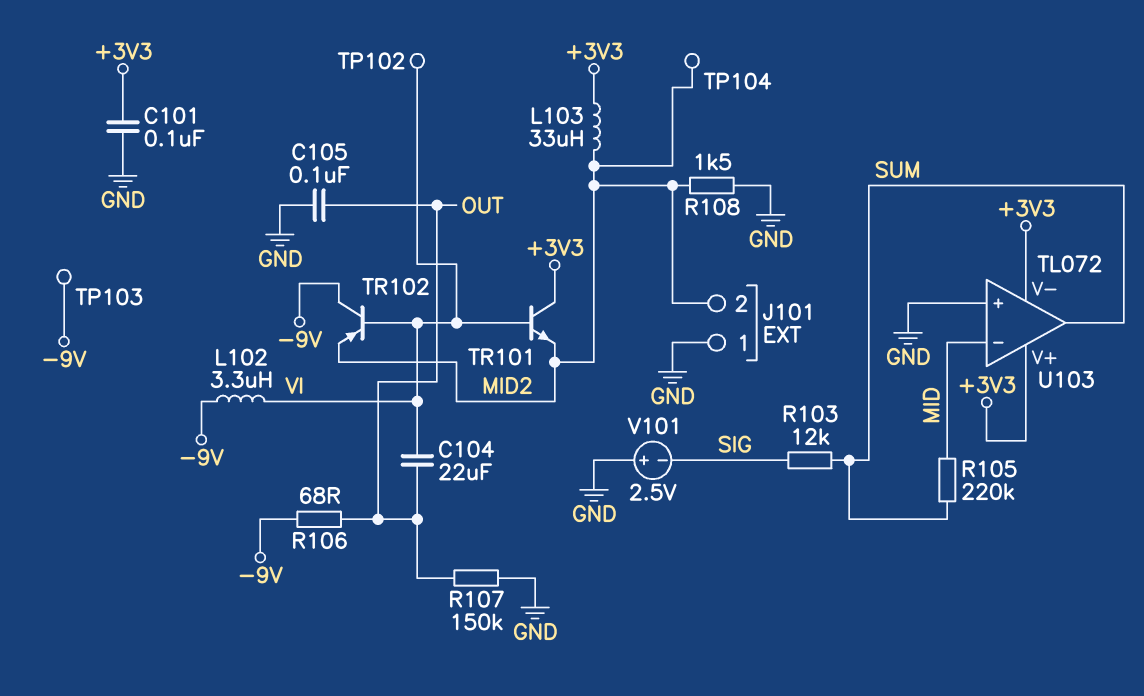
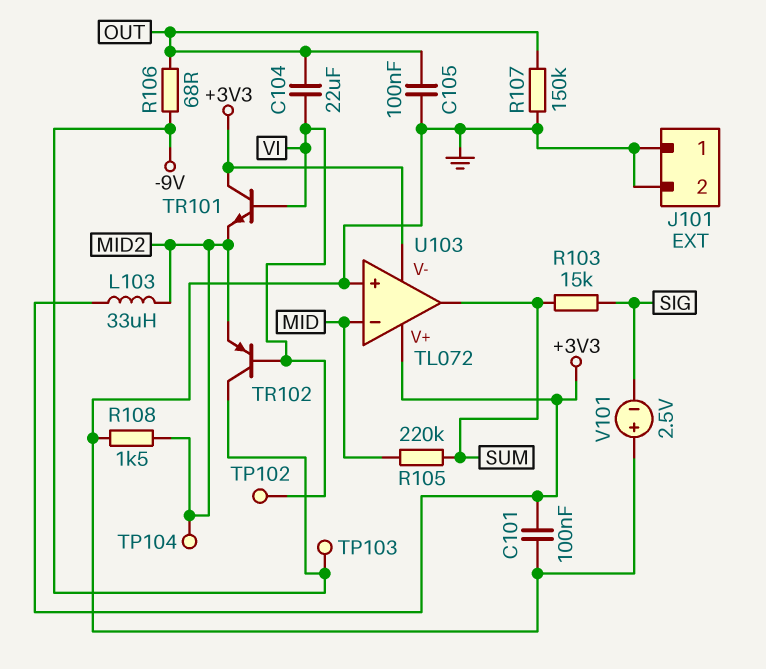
J101 pin 2: MID2 -> GND
L102: 3.3uH (-9V, VI) -> none
R103: 12k (SIG, SUM) -> 15k (SIG, SUM)

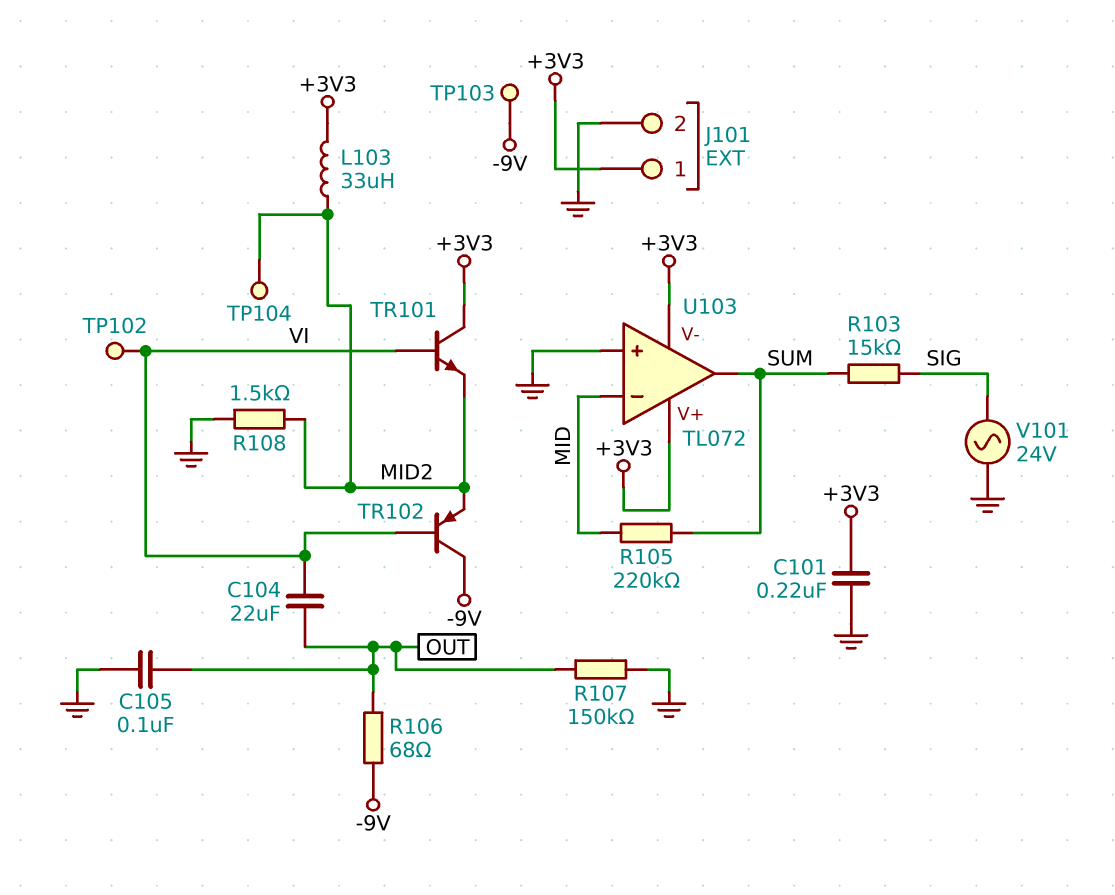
C101: 100nF (+3V3, GND) -> 220nF (+3V3, GND)
J101 pin 1: GND -> +3V3
V101: 2.5V (plus GND, minus SIG) -> AC 24V (GND, SIG)

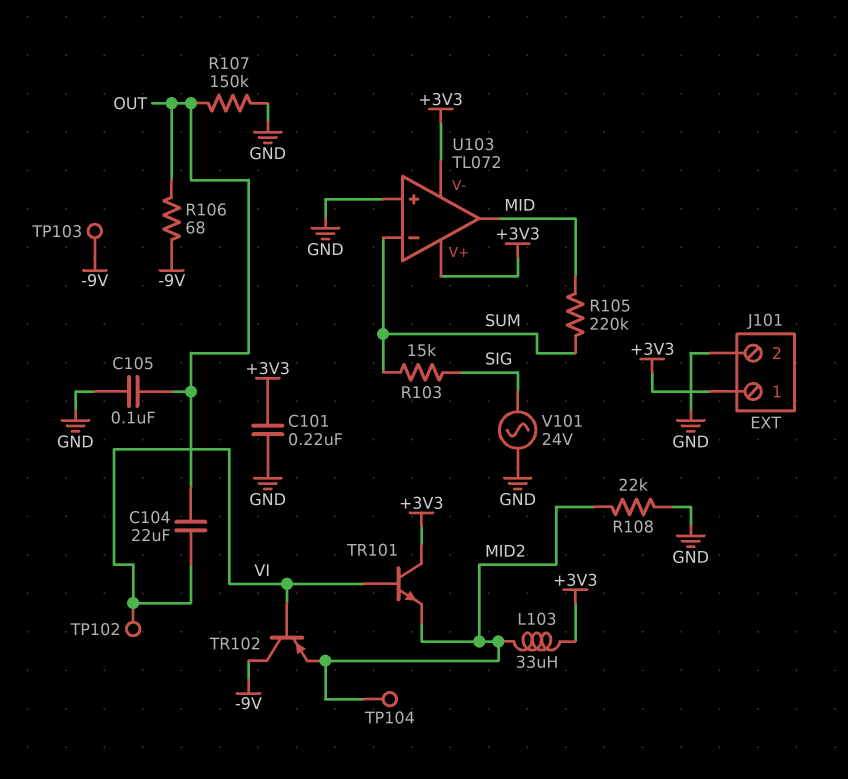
R108: 1.5k (GND, MID2) -> 22k (GND, MID2)
U103 pin in-: MID -> SUM
U103 pin out: SUM -> MID

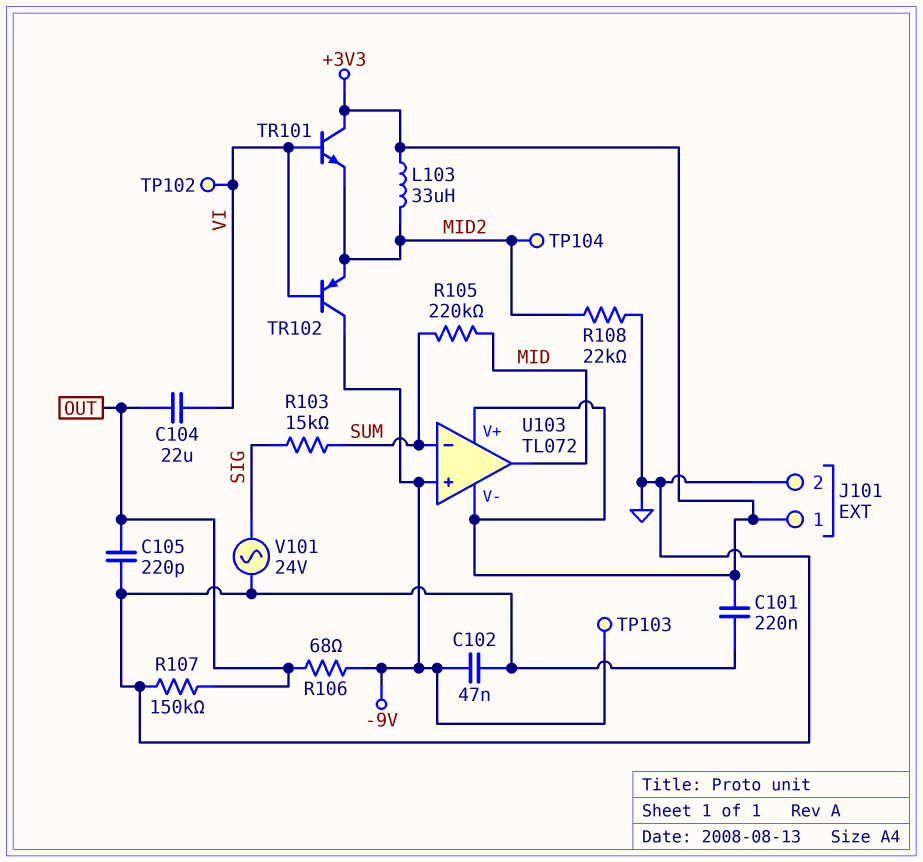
C102: none -> 47nF (-9V, GND)
C105: 100nF (GND, OUT) -> 220pF (GND, OUT)
U103 pin in+: GND -> -9V

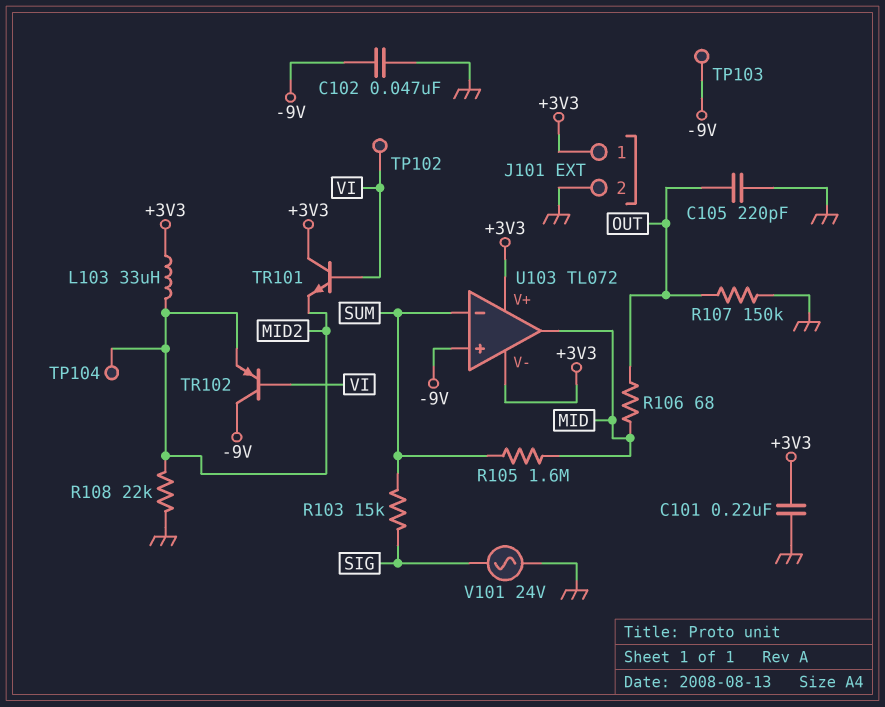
C104: 22uF (OUT, VI) -> none
R105: 220k (MID, SUM) -> 1.6M (MID, SUM)
R106: 68 (-9V, OUT) -> 68 (MID, OUT)

